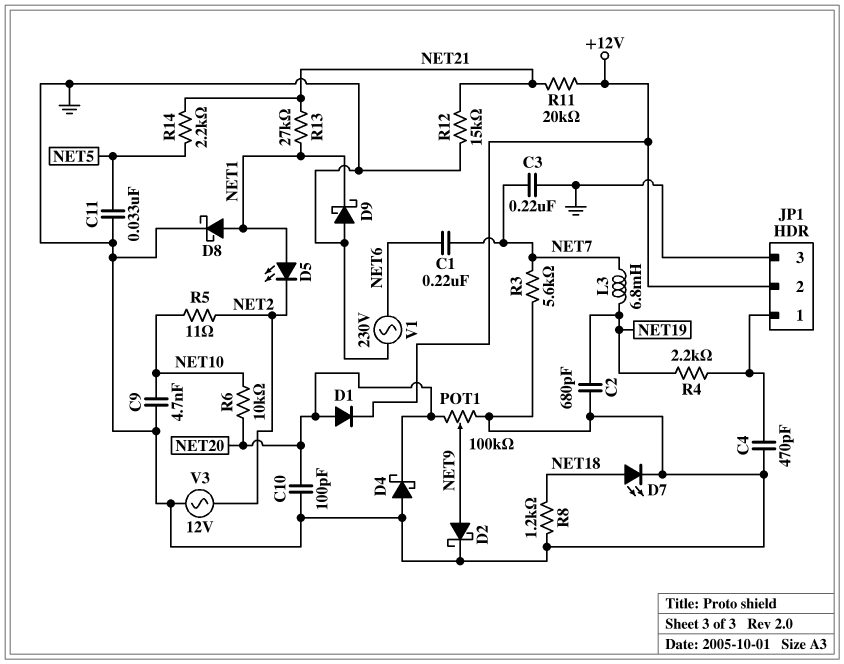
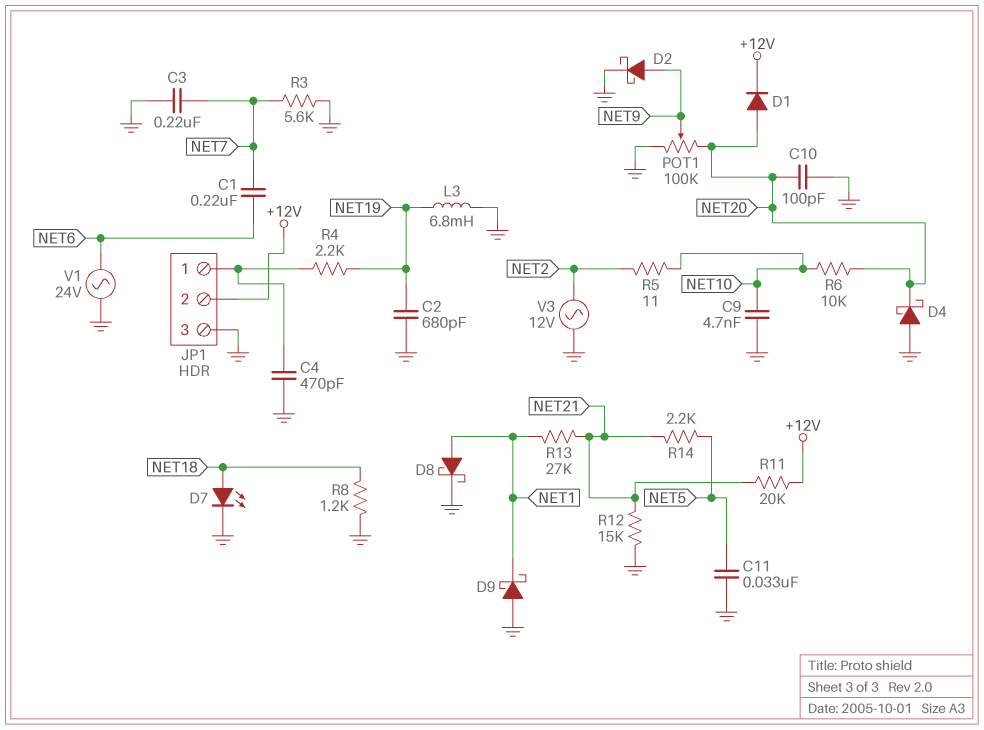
D5: LED (A NET1, K NET2) -> none
L3: 6.8mH (NET7, NET19) -> 6.8mH (GND, NET19)
V1: AC 230V (GND, NET6) -> AC 24V (GND, NET6)

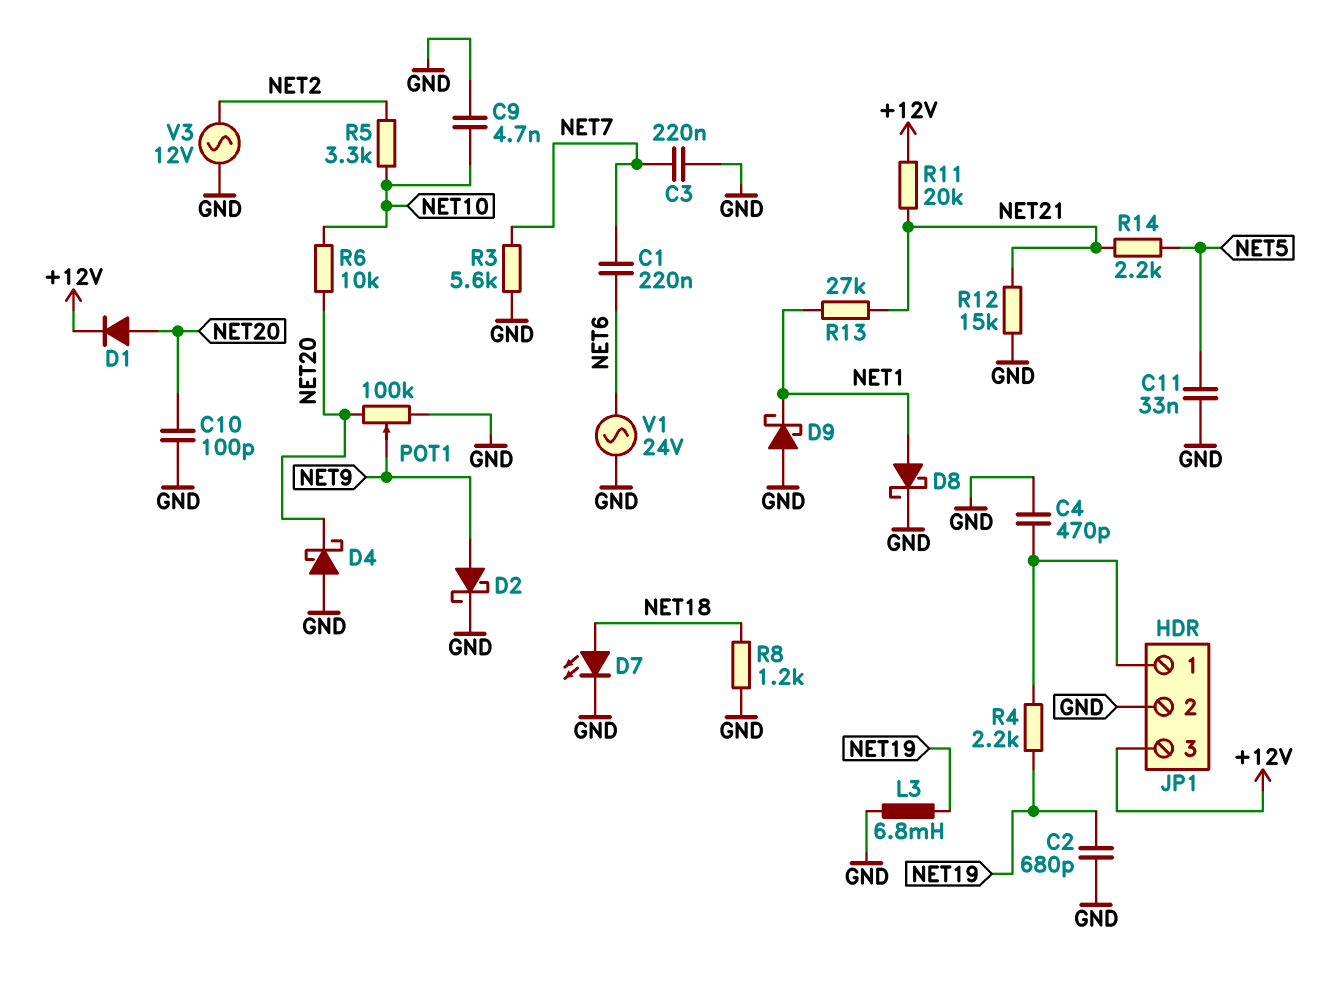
JP1 pin 2: +12V -> GND
JP1 pin 3: GND -> +12V
R5: 11 (NET2, NET10) -> 3.3k (NET2, NET10)

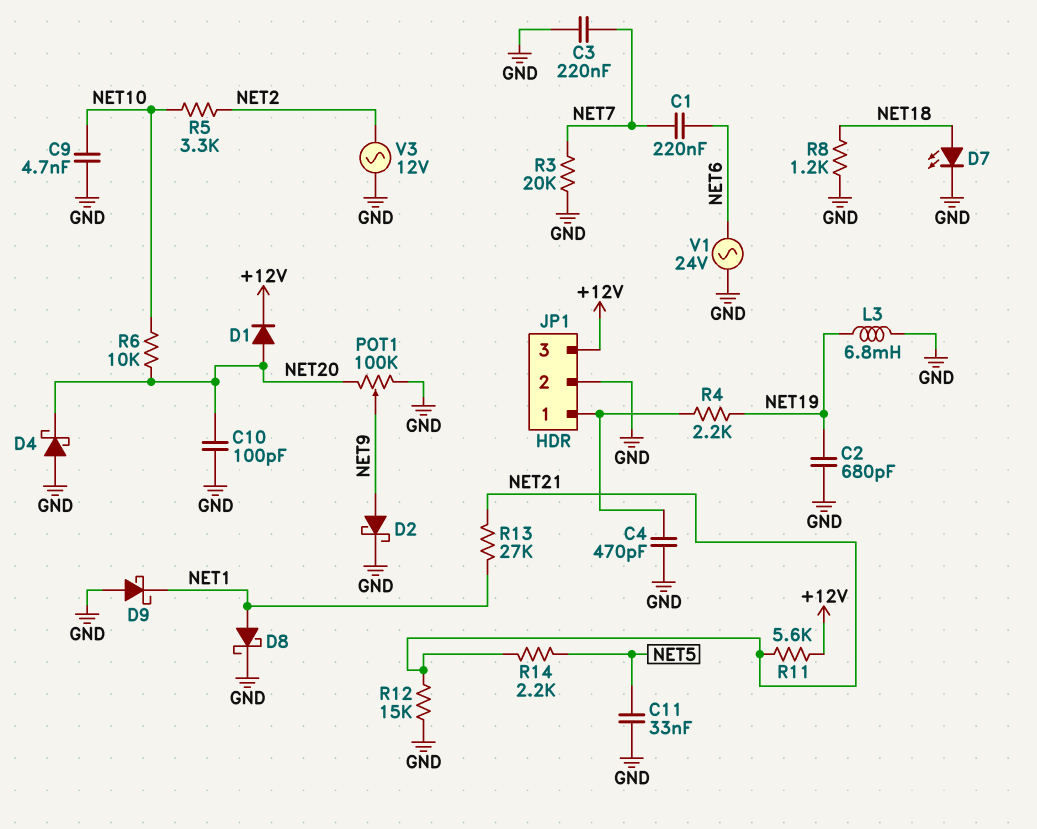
R3: 5.6k (GND, NET7) -> 20k (GND, NET7)
R11: 20k (+12V, NET21) -> 5.6k (+12V, NET21)

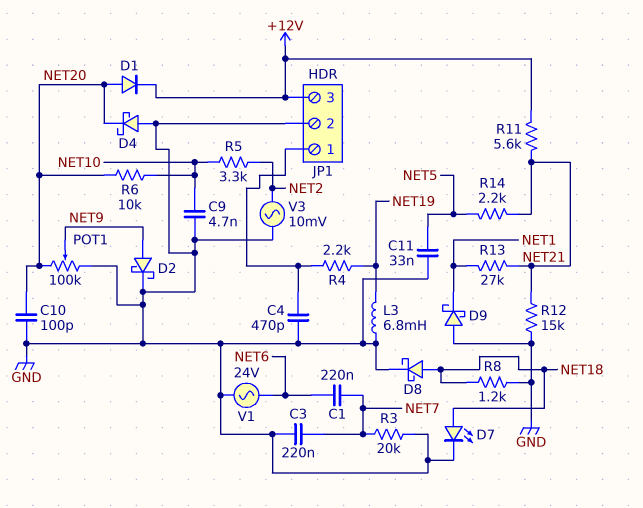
C2: 680pF (GND, NET19) -> none
D8: schottky (A NET1, K GND) -> schottky (A NET18, K GND)
V3: AC 12V (GND, NET2) -> AC 10mV (GND, NET2)

